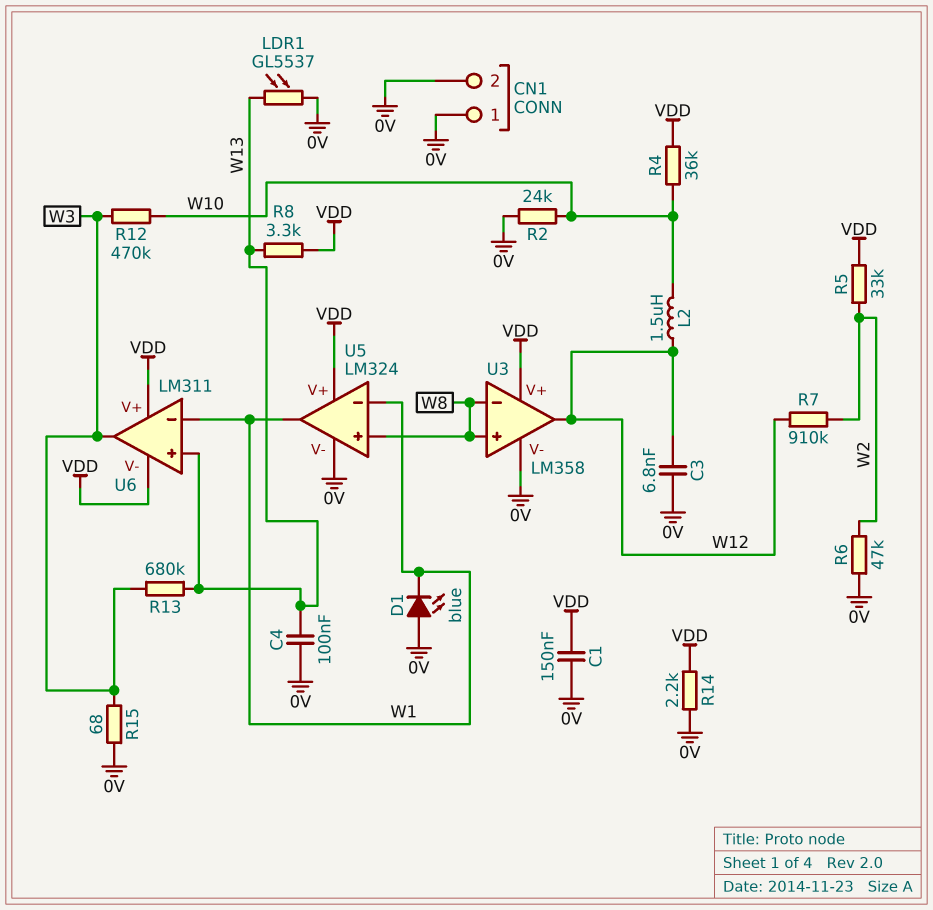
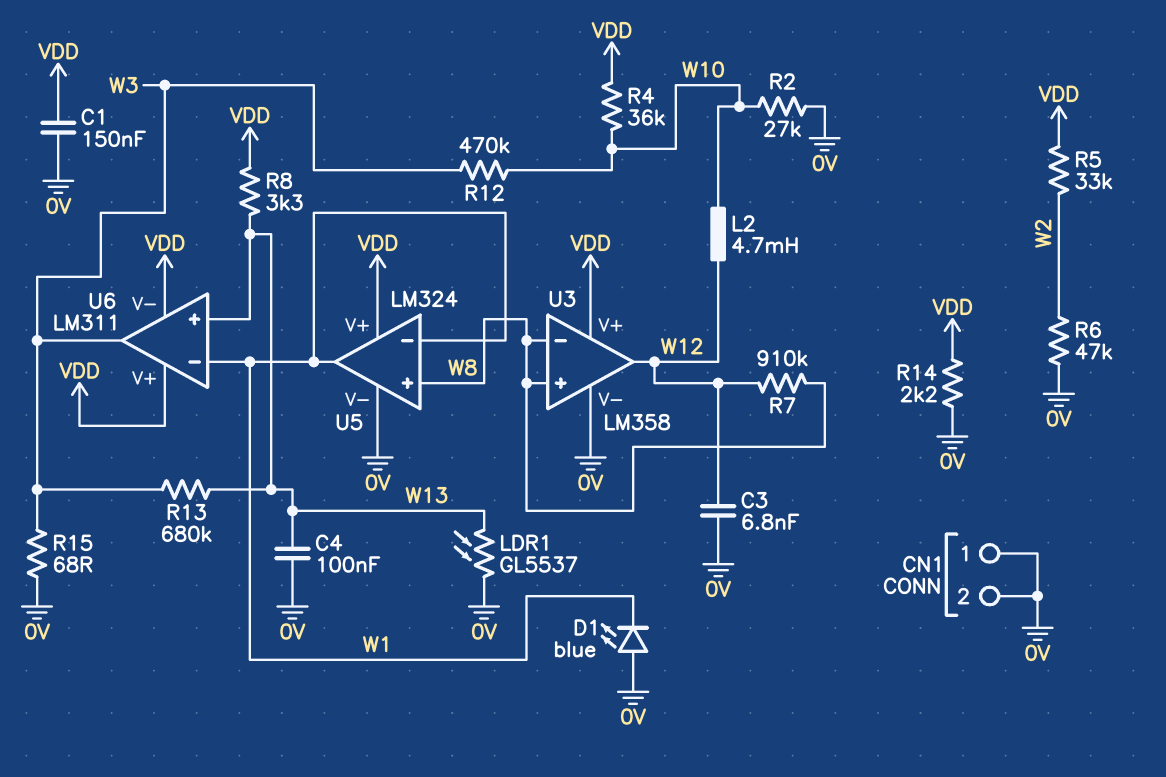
L2: 1.5uH (W10, W12) -> 4.7mH (W10, W12)
R2: 24k (0V, W10) -> 27k (0V, W10)
R7: 910k (W2, W12) -> 910k (W8, W12)

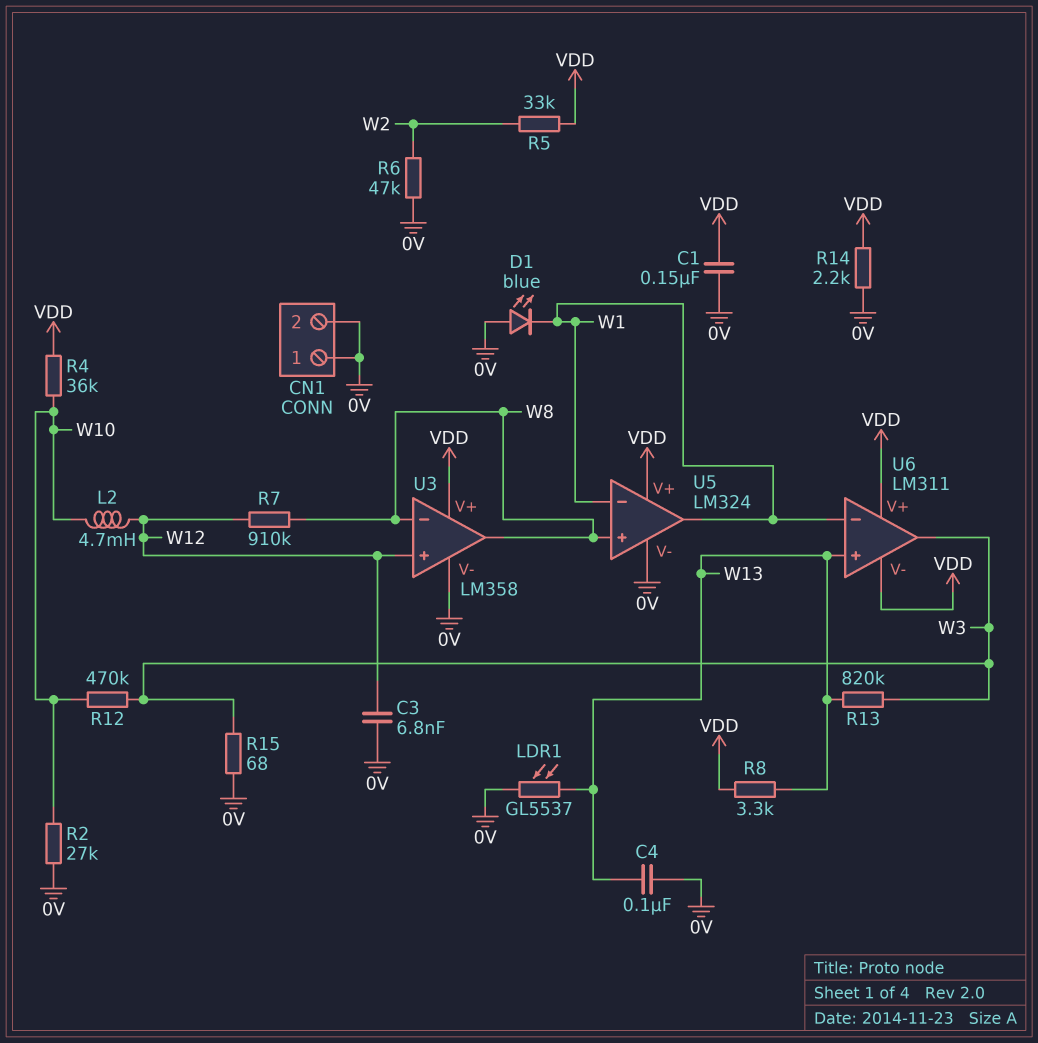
R13: 680k (W3, W13) -> 820k (W3, W13)
U3 pin in+: W8 -> W12
U3 pin out: W12 -> W8

